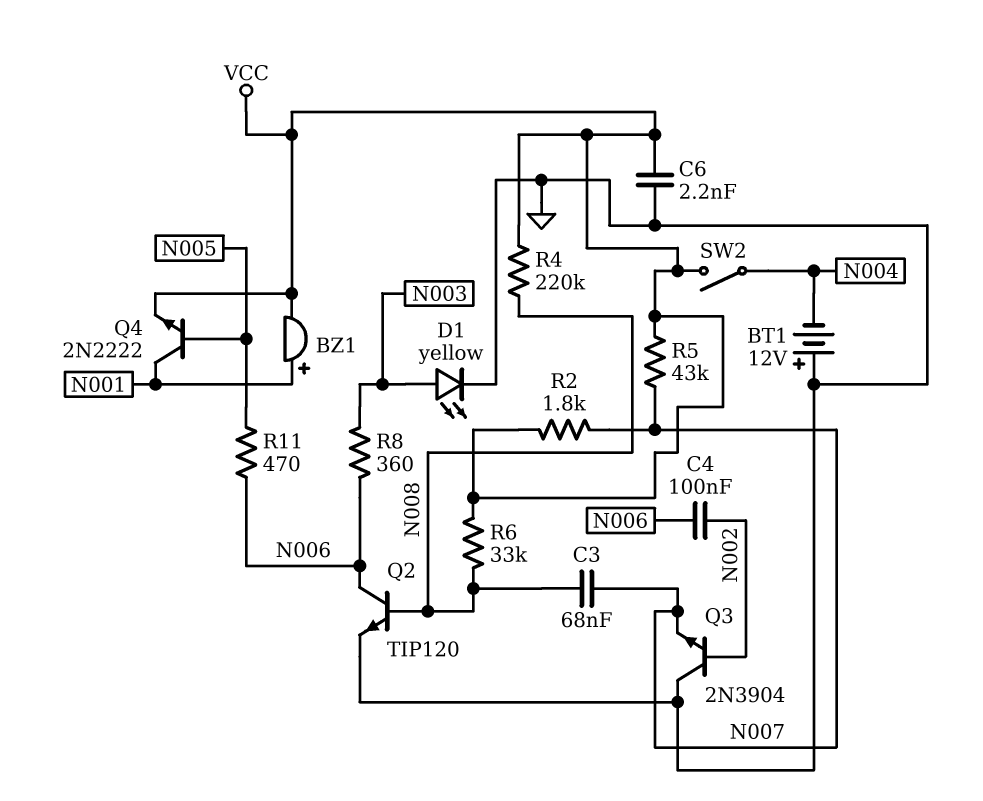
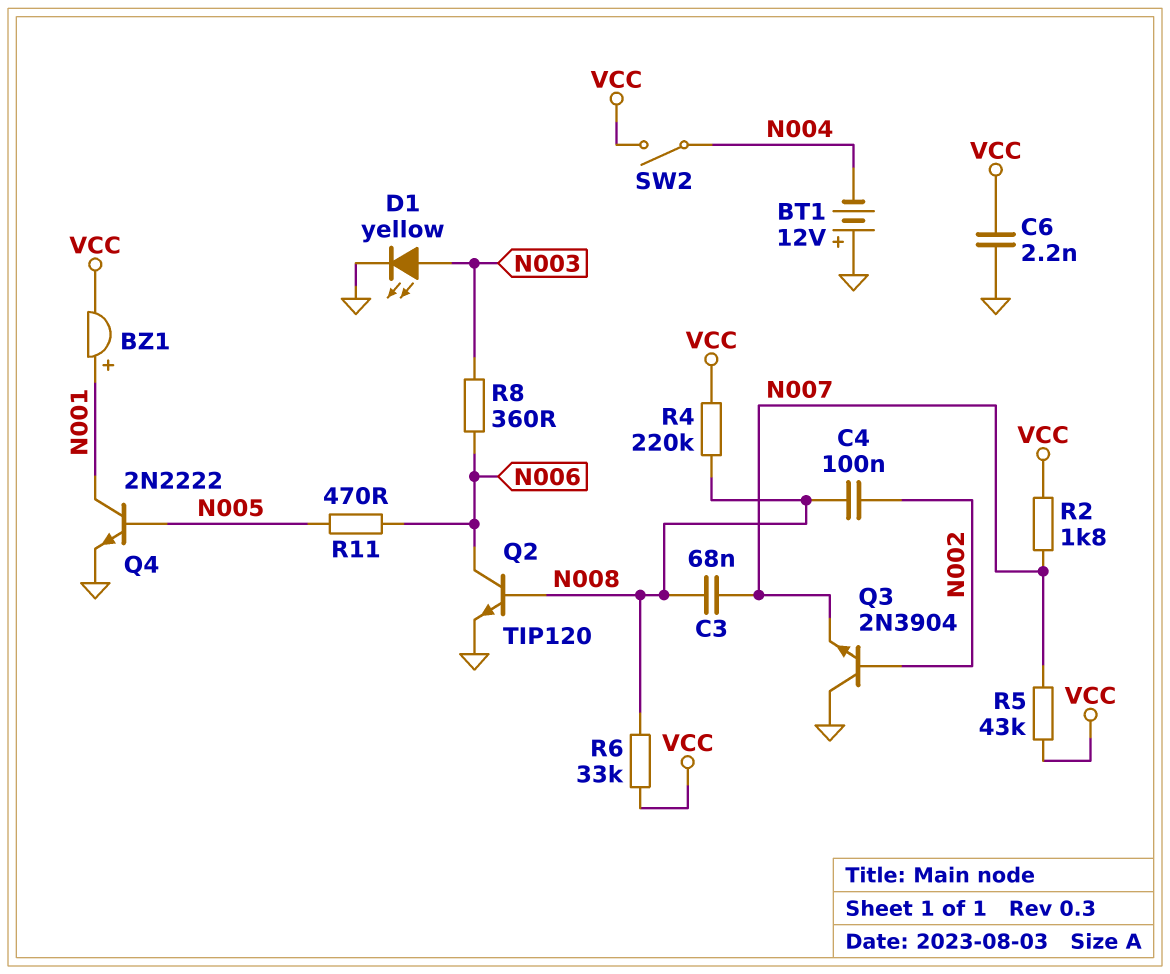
C4: 100nF (N002, N006) -> 100nF (N002, N008)
Q4: NPN 2N2222 (B N005, C N001, E VCC) -> NPN 2N2222 (B N005, C N001, E GND)

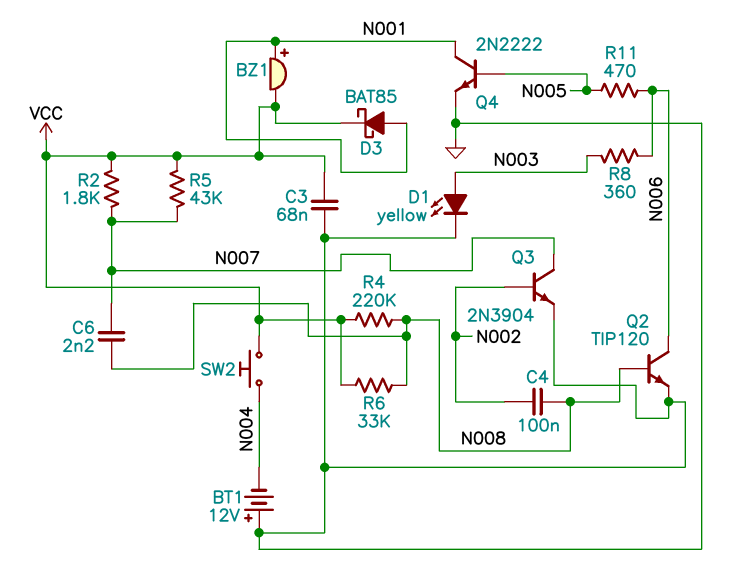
C3: 68nF (N007, N008) -> 68nF (GND, VCC)
C6: 2.2nF (GND, VCC) -> 2.2nF (N007, N008)
D3: none -> schottky BAT85 (A N001, K VCC)
Q3: NPN 2N3904 (B N002, C GND, E N007) -> NPN 2N3904 (B N002, C N007, E GND)
SW2: switch (N004, VCC) -> button (N004, VCC)

